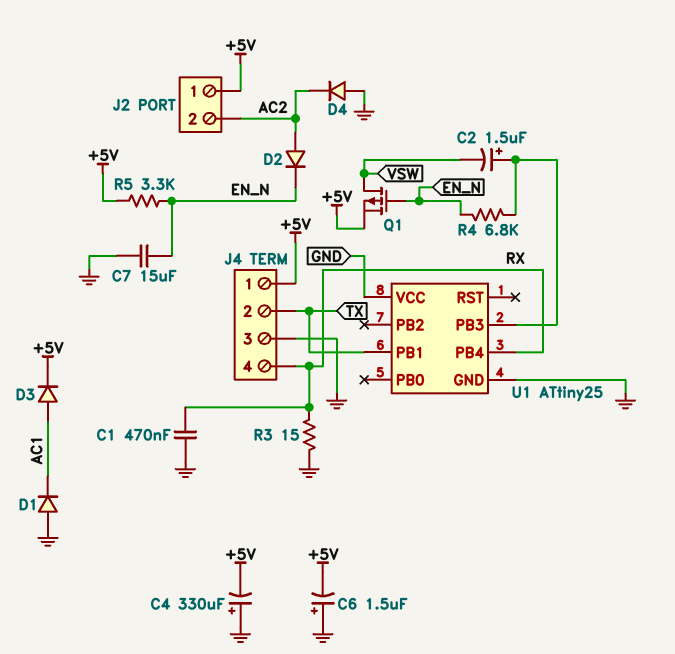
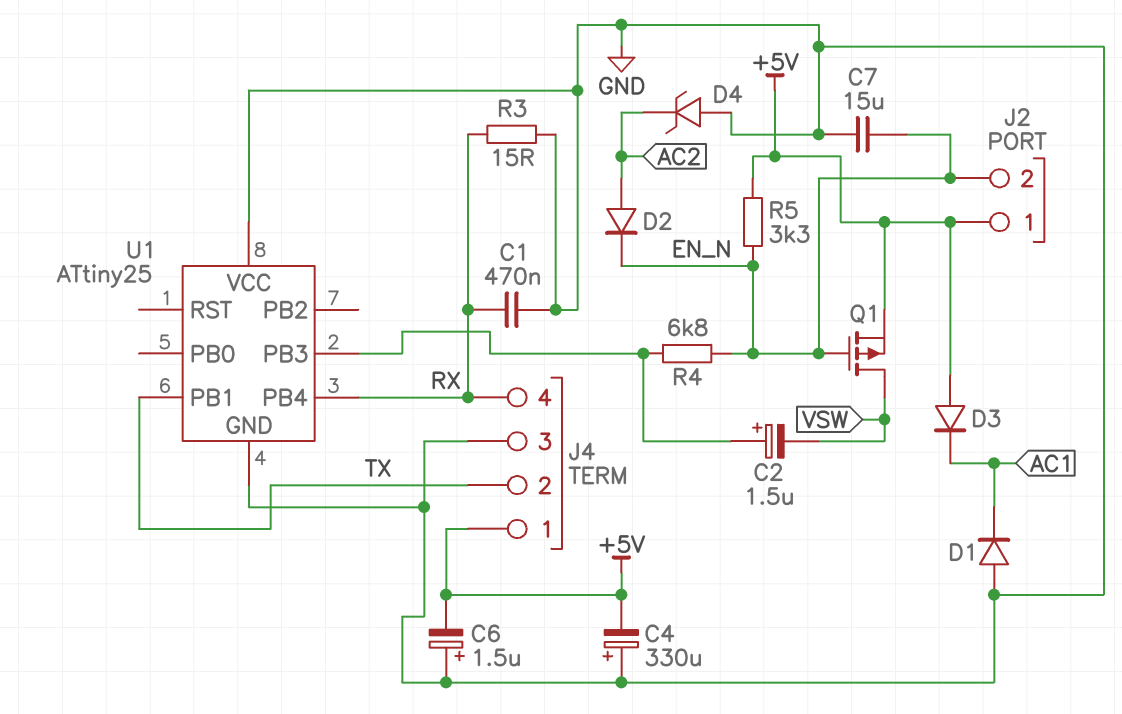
D3: diode (A AC1, K +5V) -> diode (A +5V, K AC1)
D4: diode (A GND, K AC2) -> zener (A GND, K AC2)
J2 pin 2: AC2 -> EN_N

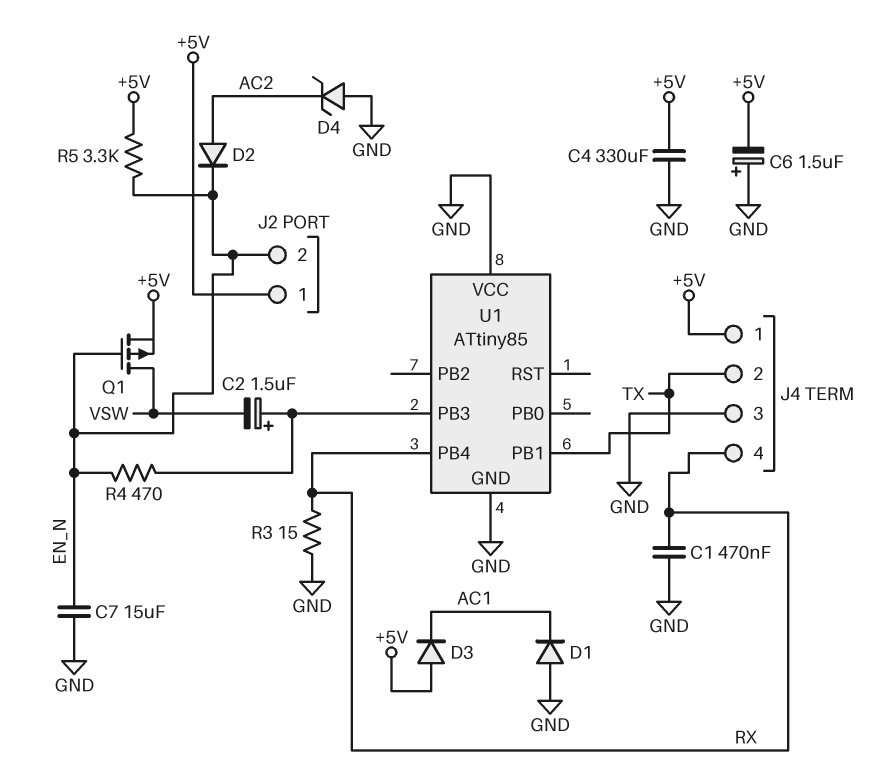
C4: 330uF (plus GND, minus +5V) -> 330uF (+5V, GND)
R4: 6.8k (EN_N, U1/PB3) -> 470 (EN_N, U1/PB3)
U1: ATtiny25 -> ATtiny85

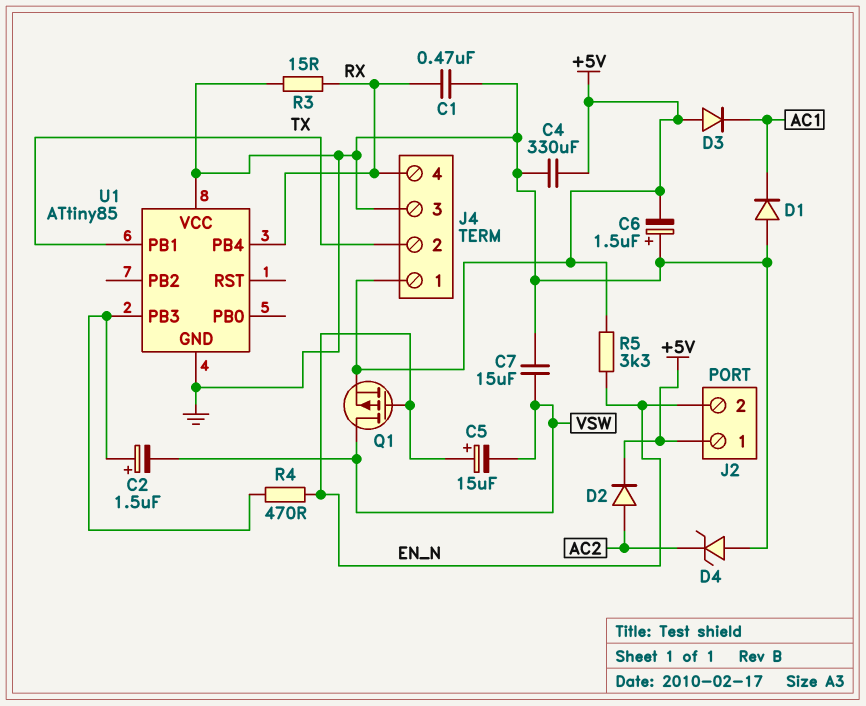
C5: none -> 15uF (plus EN_N, minus VSW)
C7: 15uF (EN_N, GND) -> 15uF (GND, VSW)
D2: diode (A AC2, K EN_N) -> diode (A AC2, K +5V)

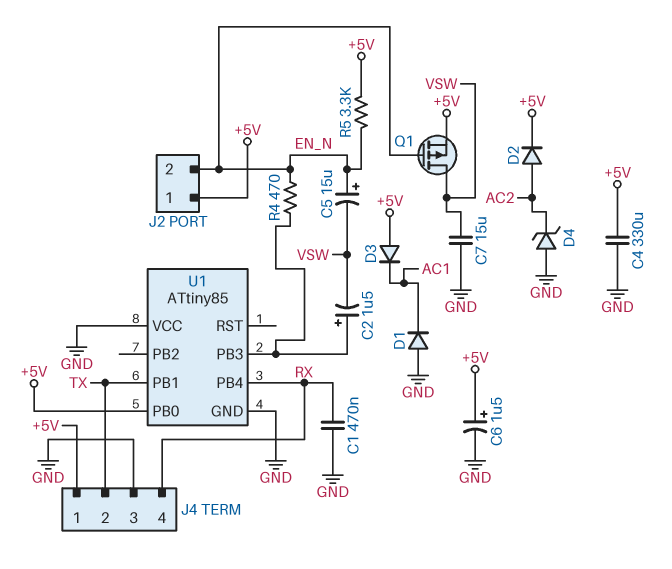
C6: 1.5uF (plus GND, minus +5V) -> 1.5uF (plus +5V, minus GND)
R3: 15 (GND, RX) -> none
U1 pin PB0: none -> +5V

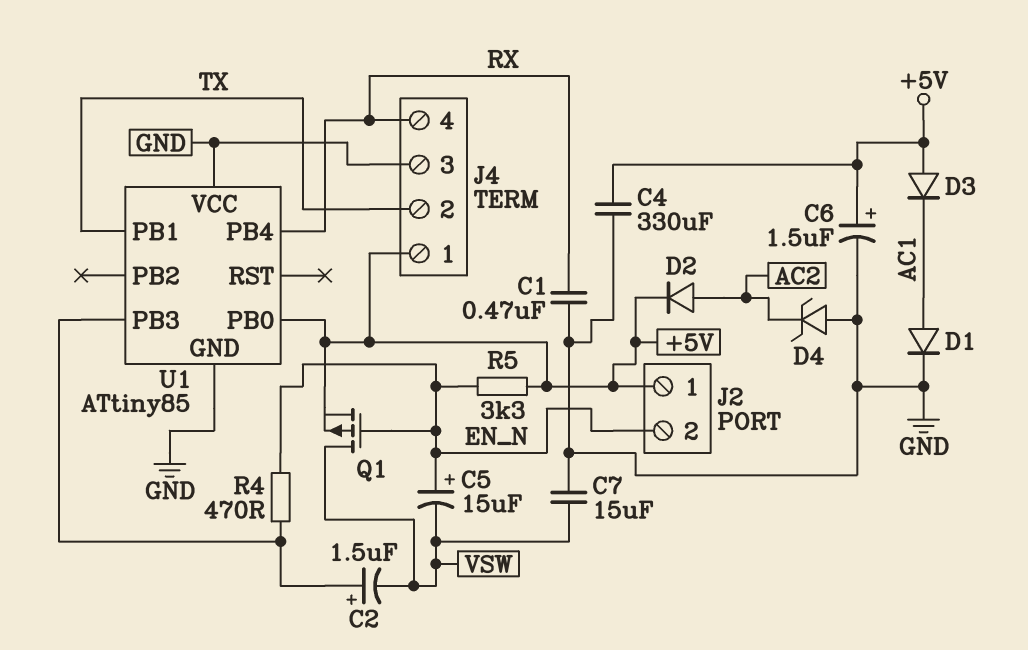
D1: diode (A GND, K AC1) -> diode (A AC1, K GND)

